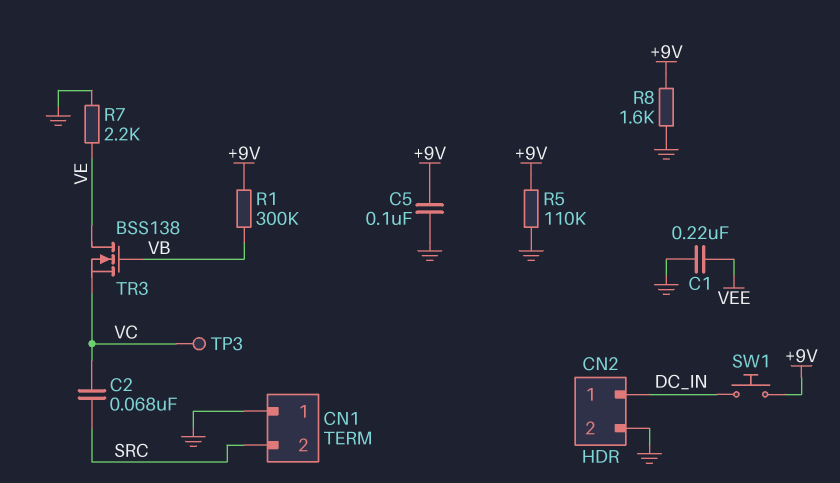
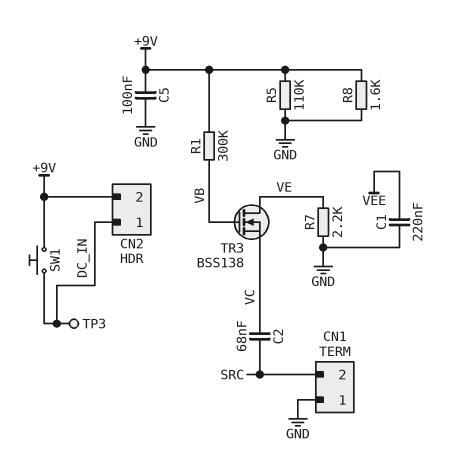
CN2 pin 2: GND -> +9V
TP3: test point (VC) -> test point (DC_IN)

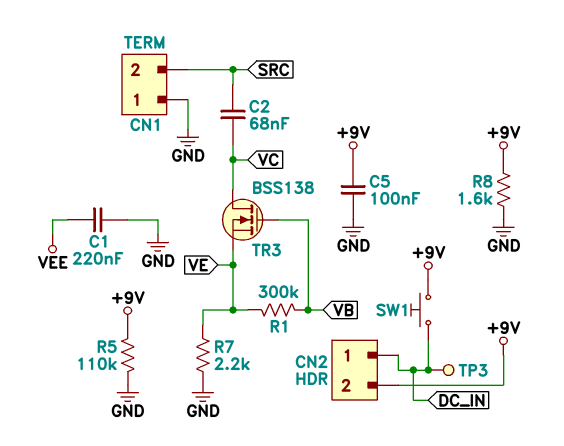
R1: 300k (+9V, VB) -> 300k (VB, VE)
TR3: NMOS BSS138 (G VB, D VE, S VC) -> NMOS BSS138 (G VB, D VC, S VE)

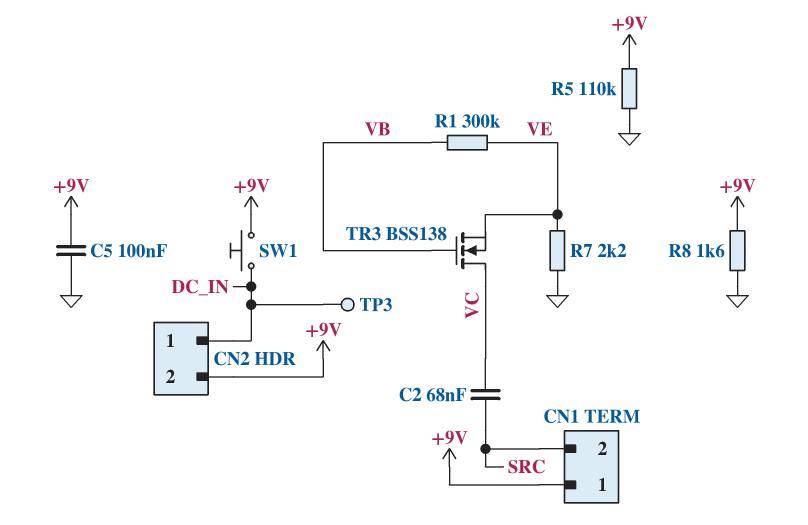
C1: 220nF (GND, VEE) -> none
CN1 pin 1: GND -> +9V

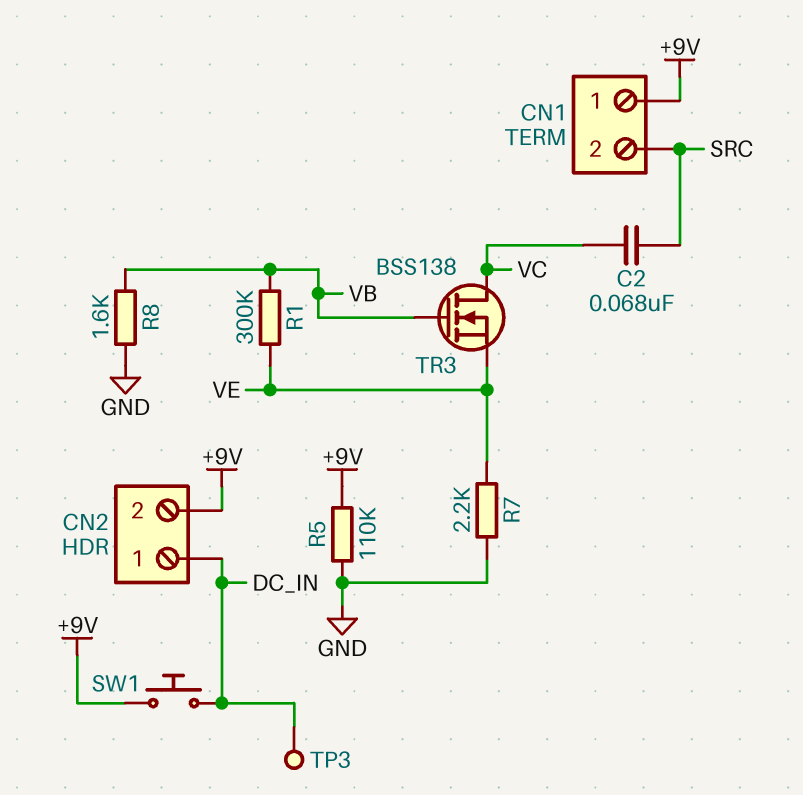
C5: 100nF (+9V, GND) -> none
R8: 1.6k (+9V, GND) -> 1.6k (GND, VB)

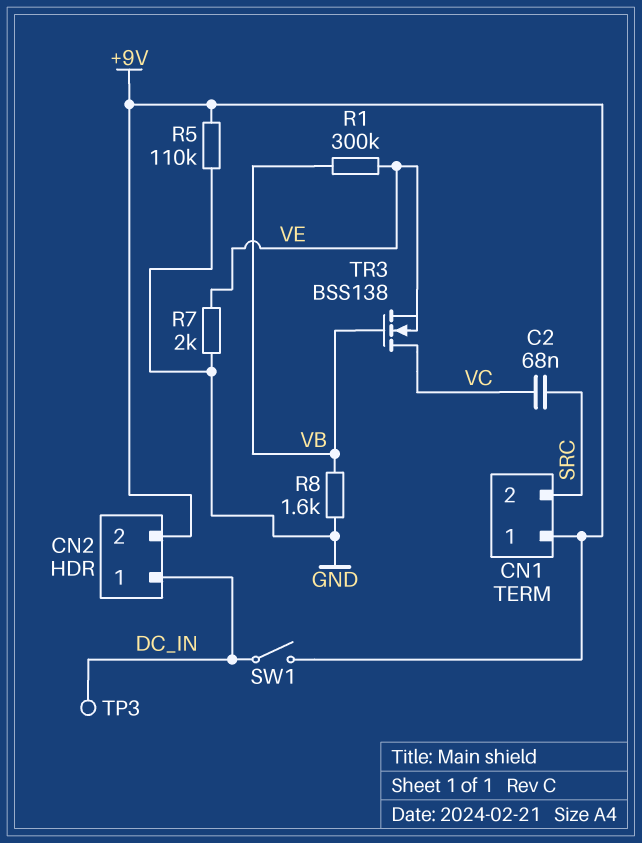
R7: 2.2k (GND, VE) -> 2k (GND, VE)
SW1: button (+9V, DC_IN) -> switch (+9V, DC_IN)

